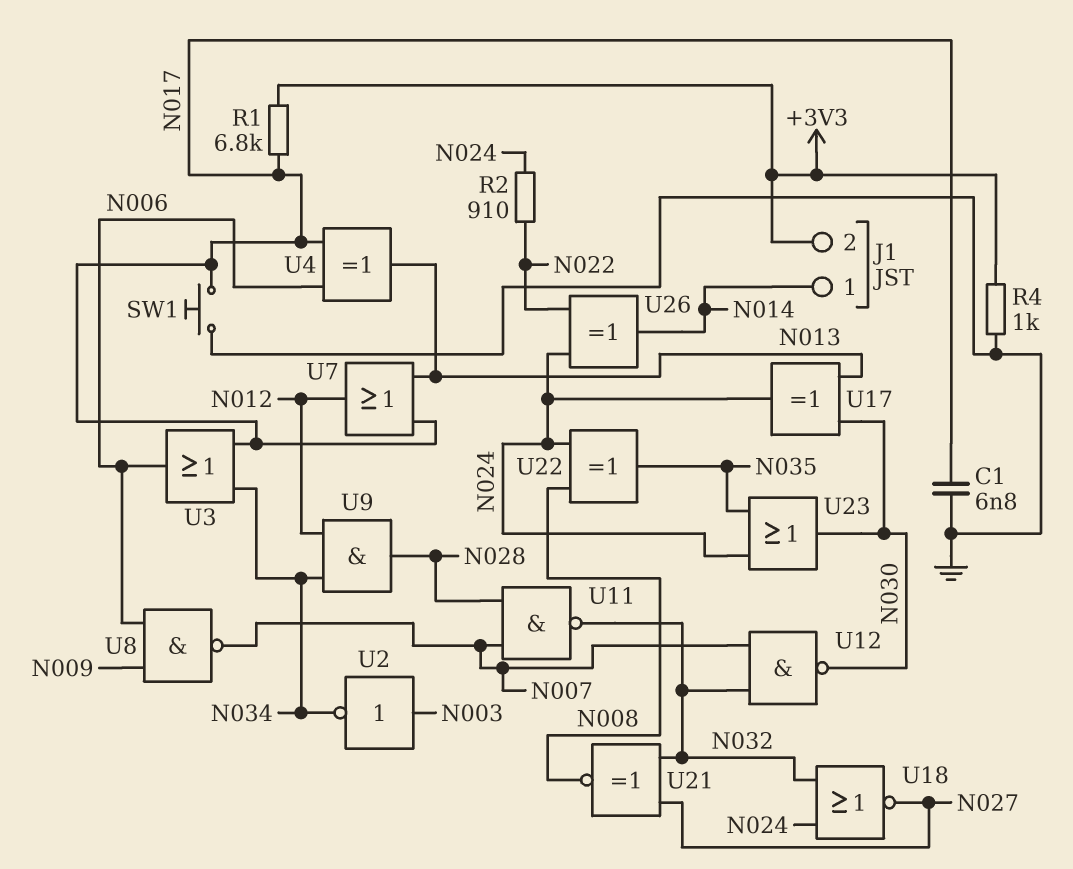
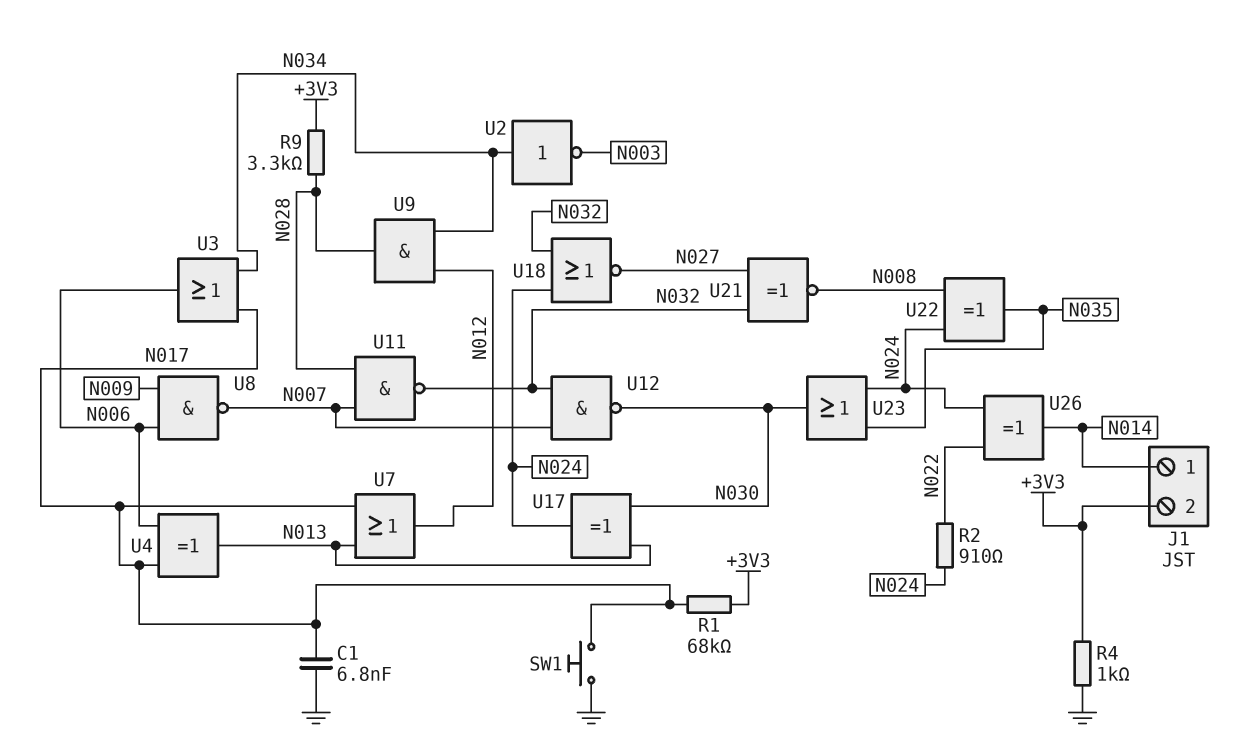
R1: 6.8k (+3V3, N017) -> 68k (+3V3, N017)
R9: none -> 3.3k (+3V3, N028)
U2: NOT (in N003, out N034) -> NOT (in N034, out N003)

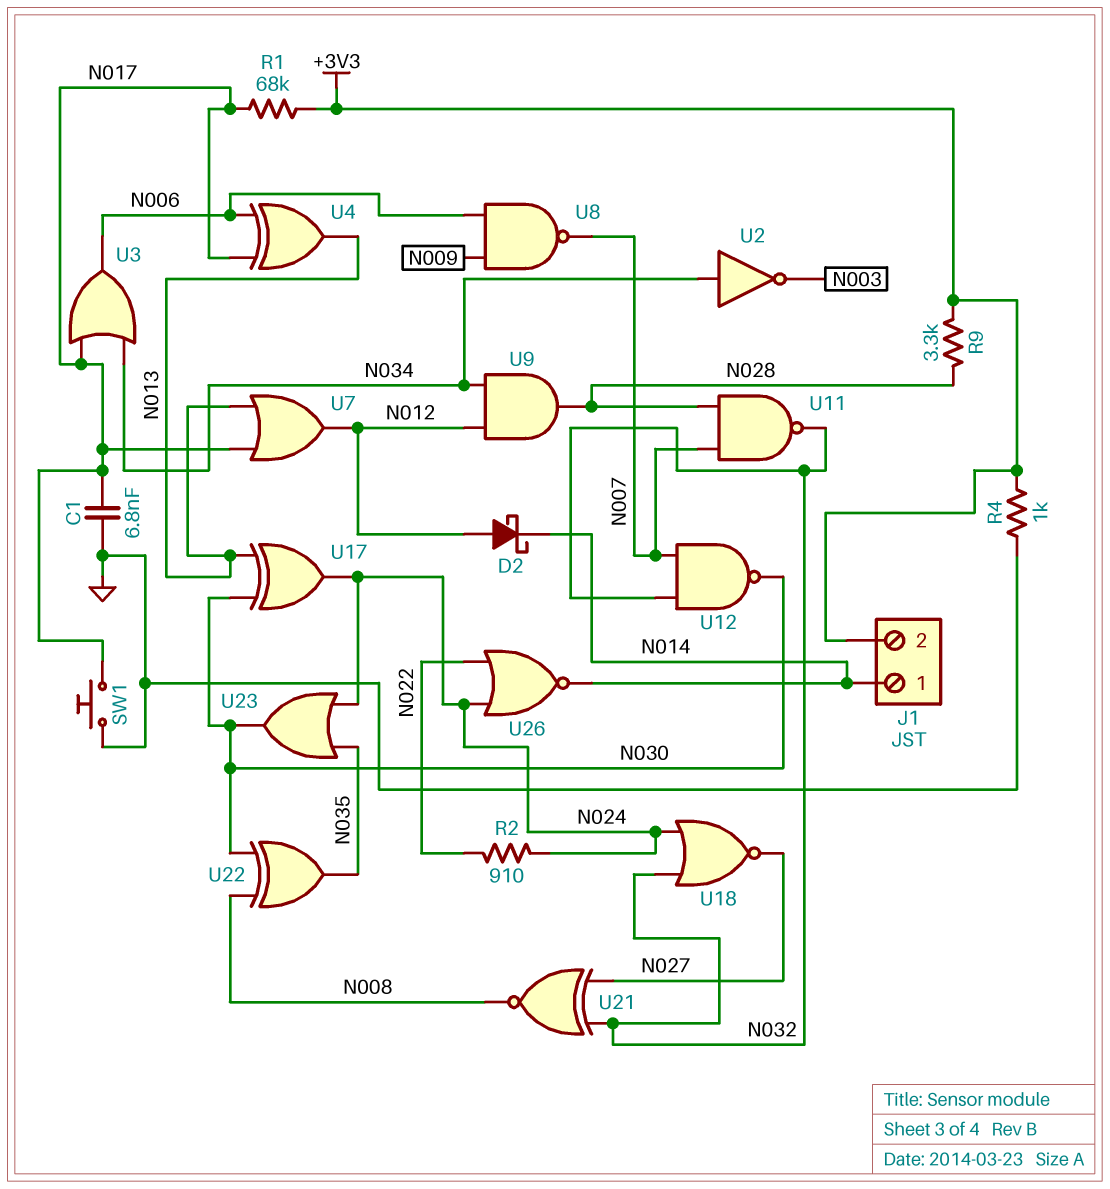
D2: none -> schottky (A N012, K N014)
U22: XOR (in N008, in N024, out N035) -> XOR (in N008, in N030, out N035)
U26: XOR (in N022, in N024, out N014) -> NOR (in N022, in N024, out N014)

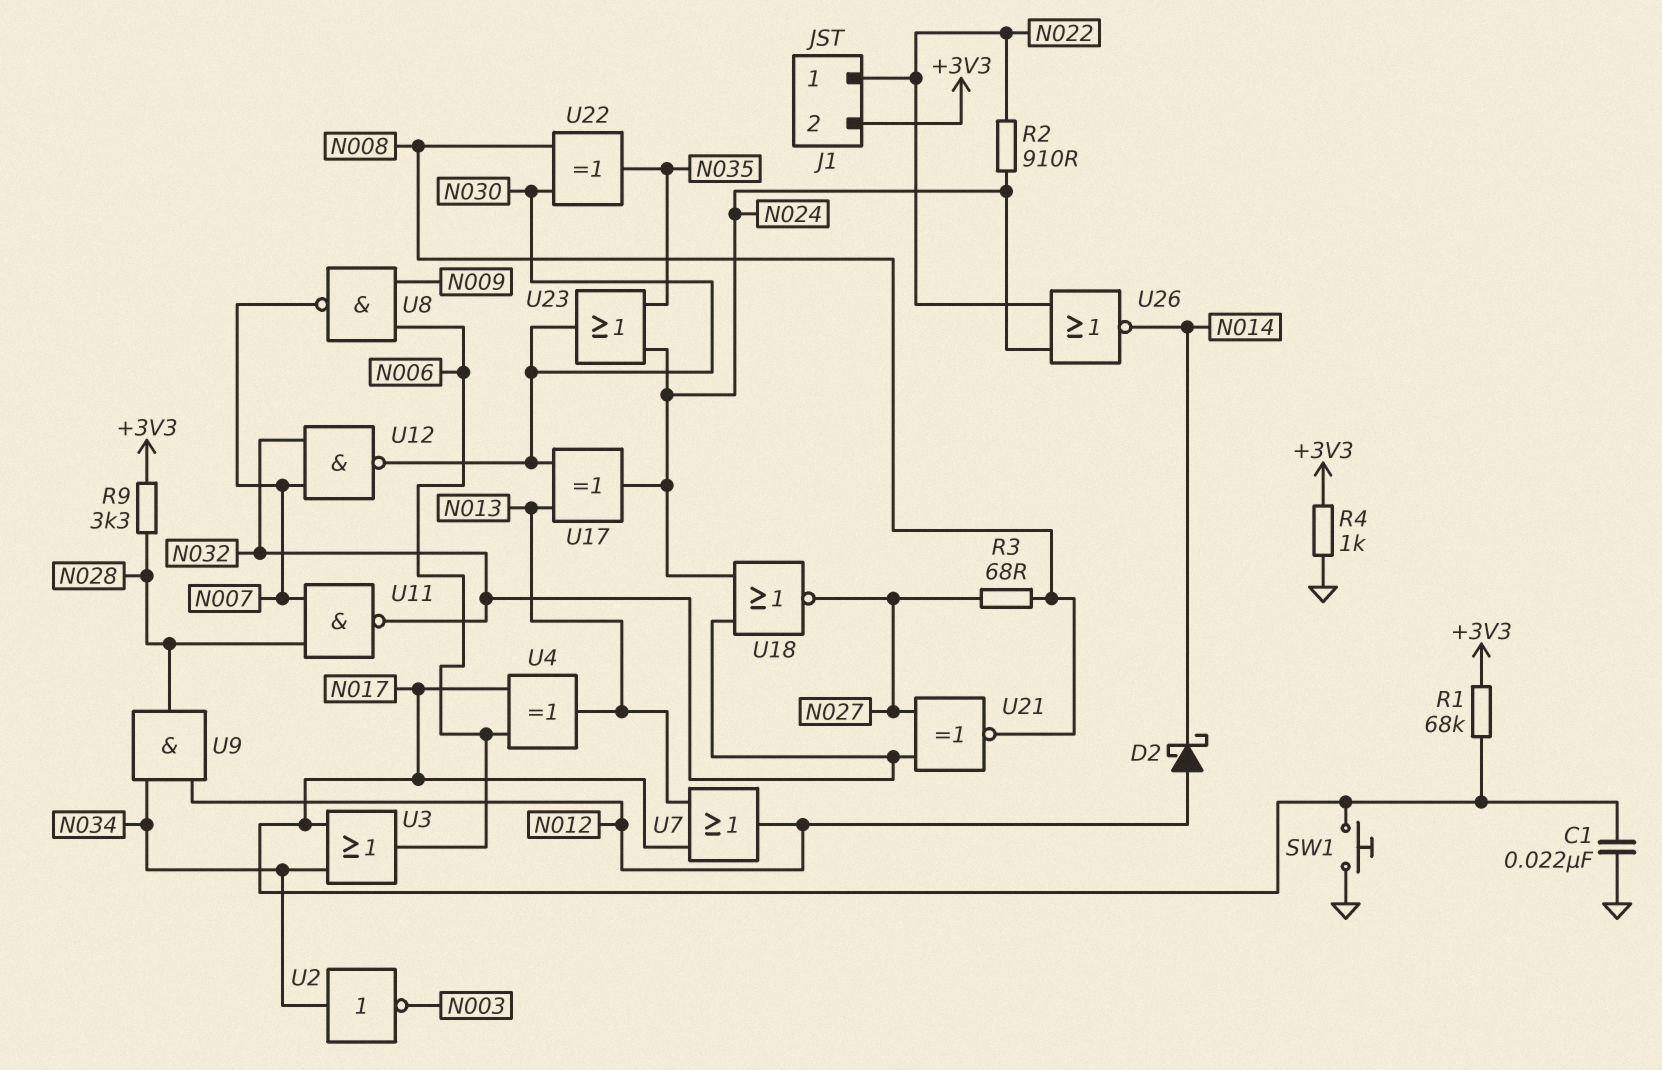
C1: 6.8nF (GND, N017) -> 22nF (GND, N017)
J1 pin 1: N014 -> N022
R3: none -> 68 (N008, N027)

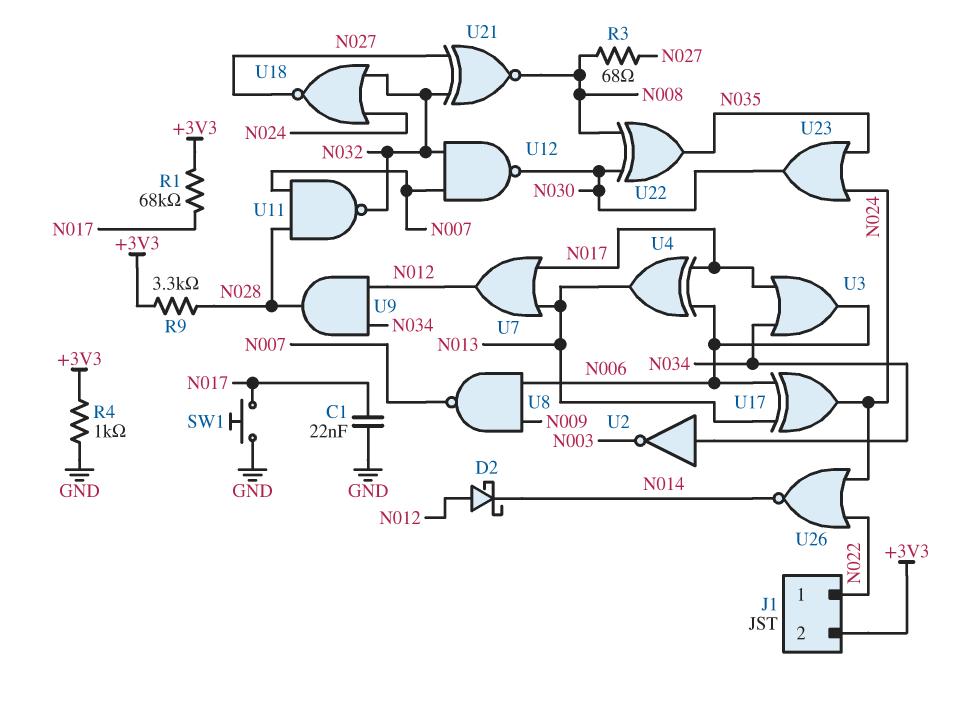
R2: 910 (N022, N024) -> none
U17: XOR (in N013, in N030, out N024) -> XOR (in N006, in N013, out N024)

